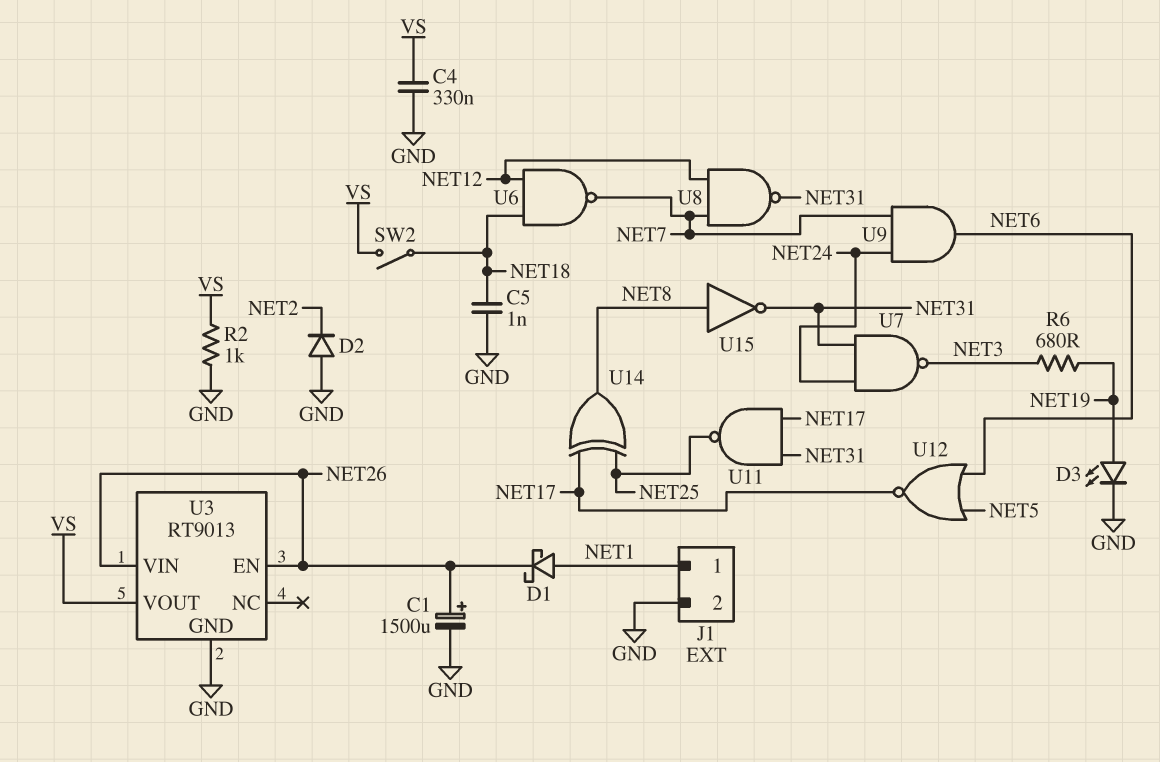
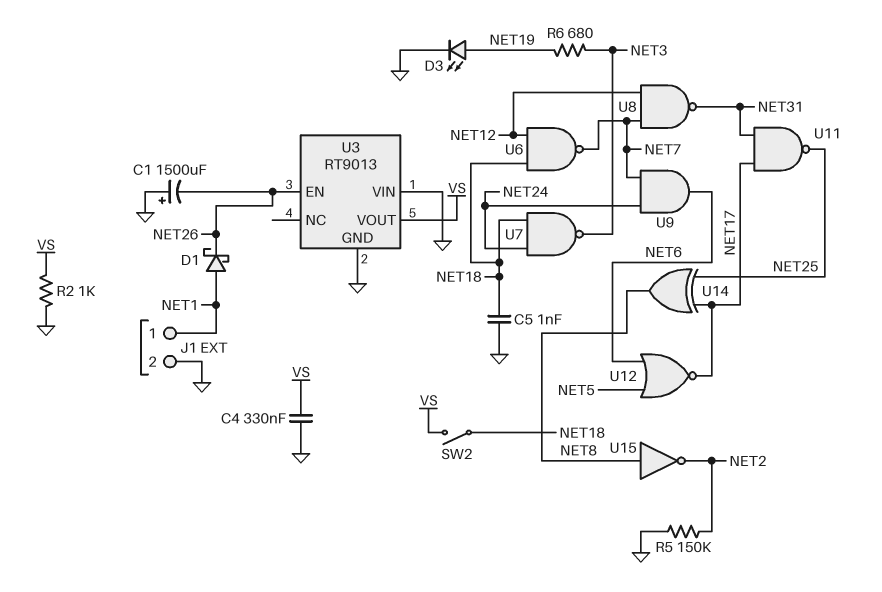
C1: 1500uF (plus NET26, minus GND) -> 1500uF (plus GND, minus NET26)
D2: diode (A GND, K NET2) -> none
R5: none -> 150k (GND, NET2)
U3 pin VIN: NET26 -> GND
U7: NAND (in NET24, in NET31, out NET3) -> NAND (in NET18, in NET24, out NET3)
U15: NOT (in NET8, out NET31) -> NOT (in NET8, out NET2)

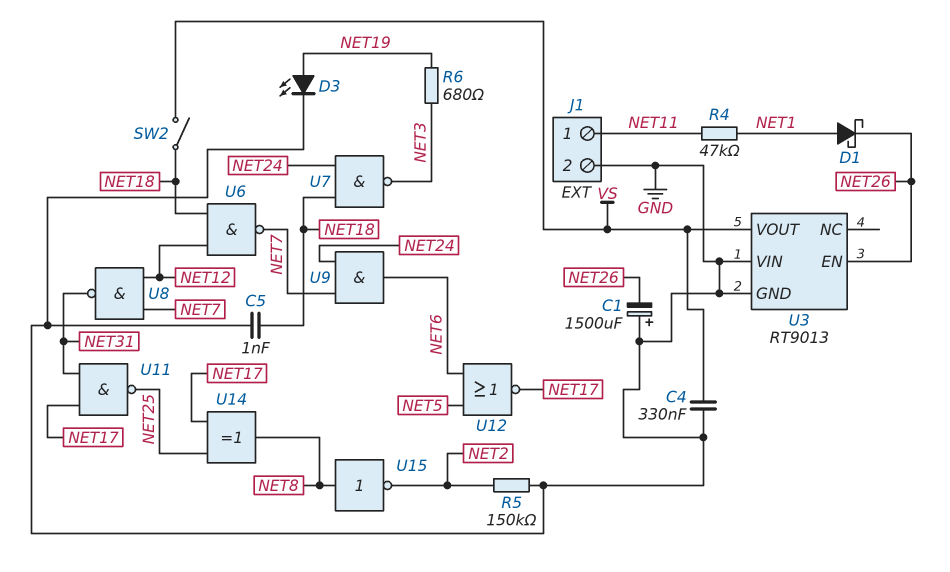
J1 pin 1: NET1 -> NET11
R2: 1k (GND, VS) -> none
R4: none -> 47k (NET1, NET11)

